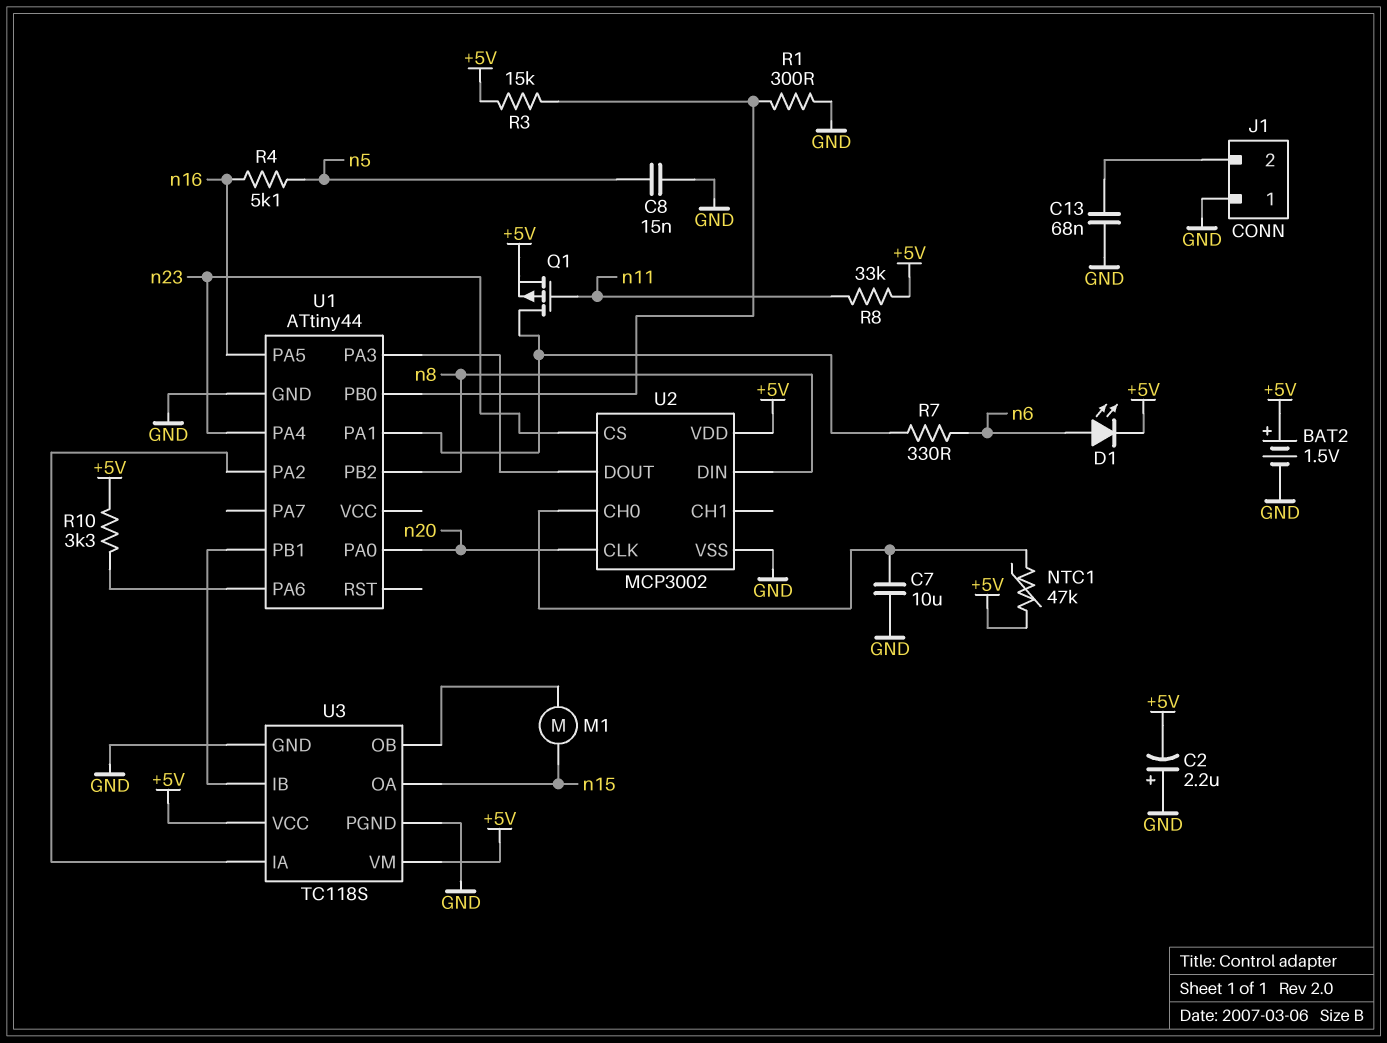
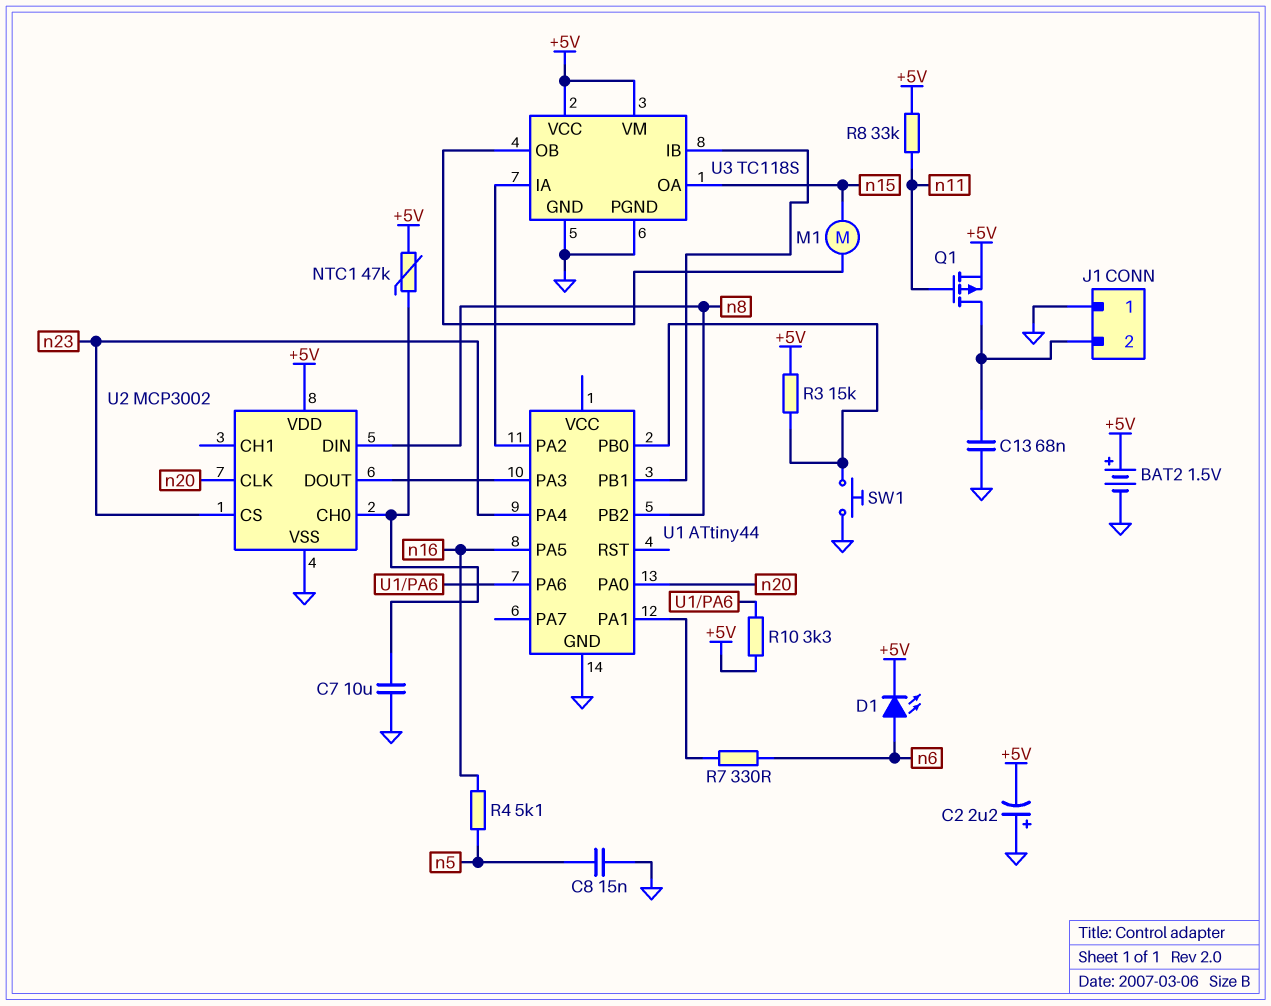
Q1: PMOS (G n11, D U1/PA1, S +5V) -> PMOS (G n11, D J1/2, S +5V)
R1: 300 (GND, U1/PB0) -> none
SW1: none -> button (GND, U1/PB0)

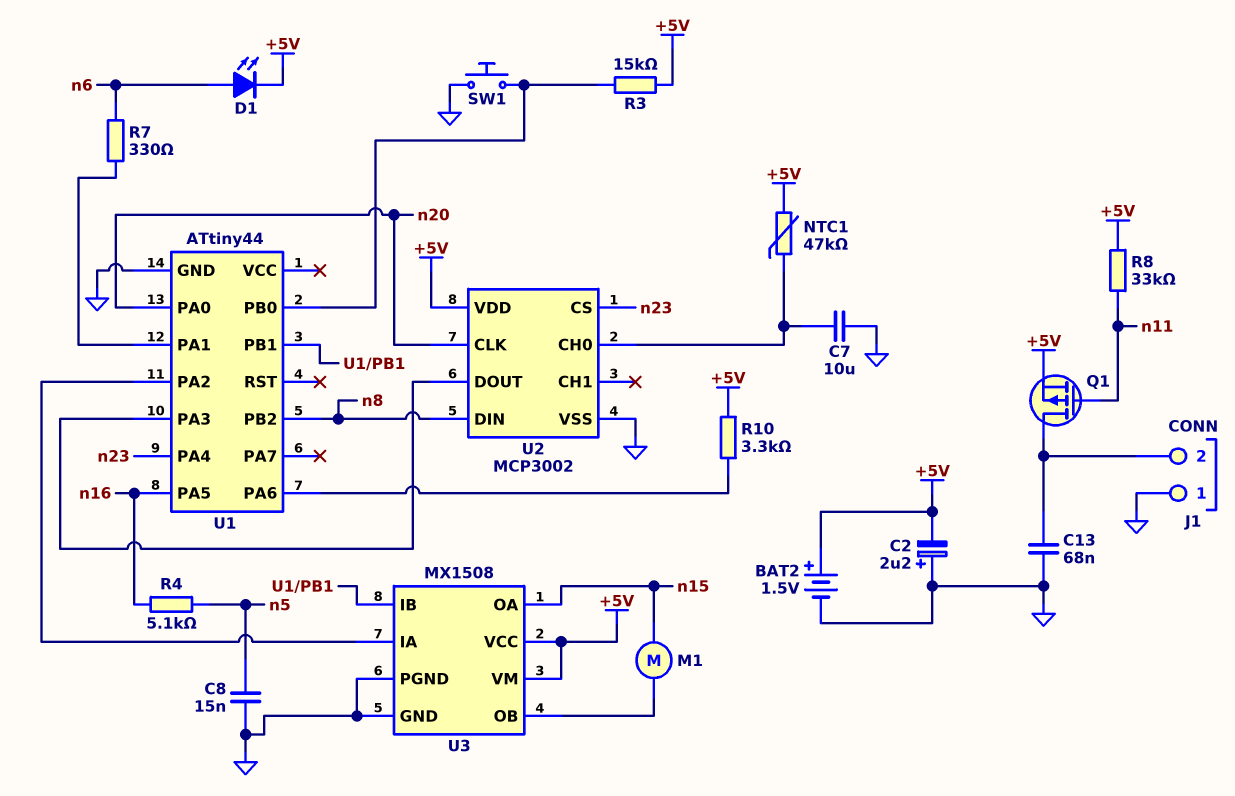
U3: TC118S -> MX1508

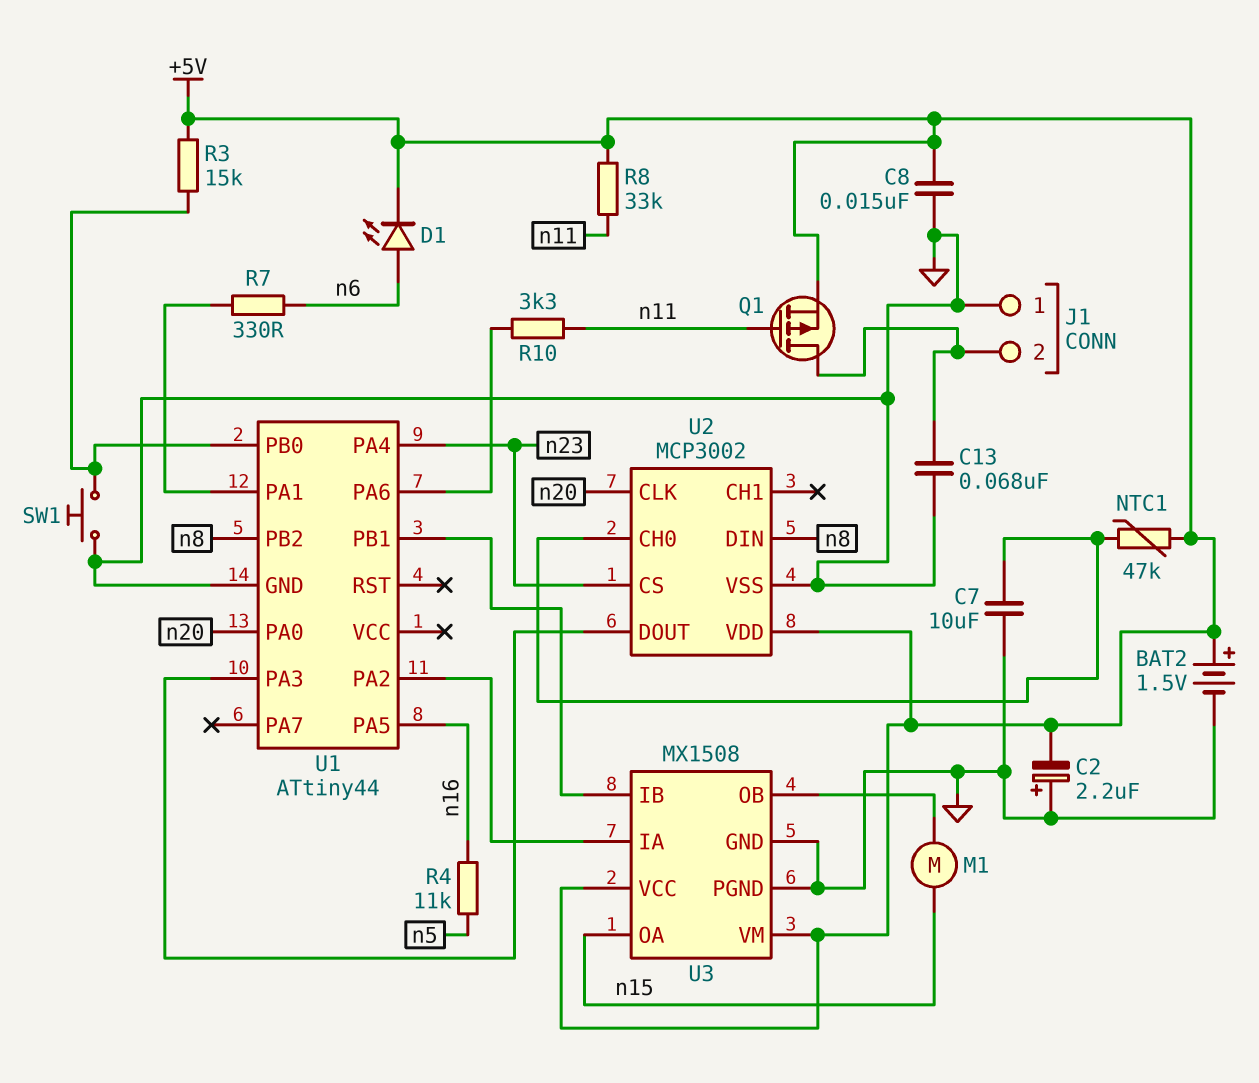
C8: 15nF (GND, n5) -> 15nF (+5V, GND)
R4: 5.1k (n5, n16) -> 11k (n5, n16)
R10: 3.3k (+5V, U1/PA6) -> 3.3k (U1/PA6, n11)

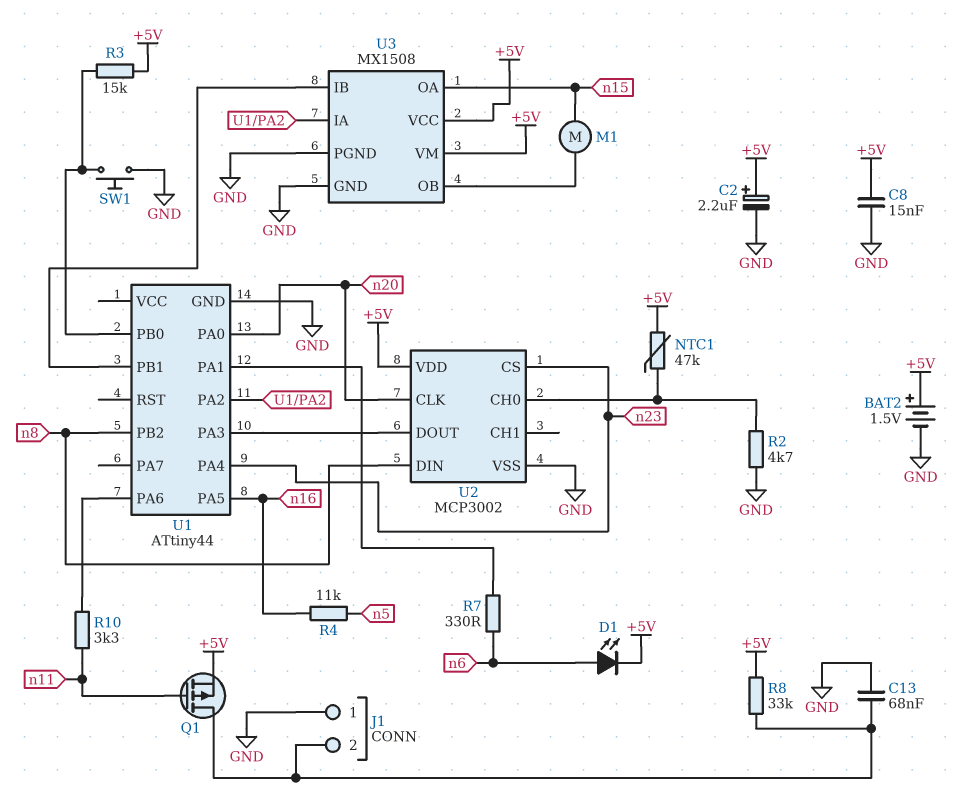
C2: 2.2uF (plus GND, minus +5V) -> 2.2uF (plus +5V, minus GND)
C7: 10uF (GND, U2/CH0) -> none
R2: none -> 4.7k (GND, U2/CH0)
R8: 33k (+5V, n11) -> 33k (+5V, J1/2)

